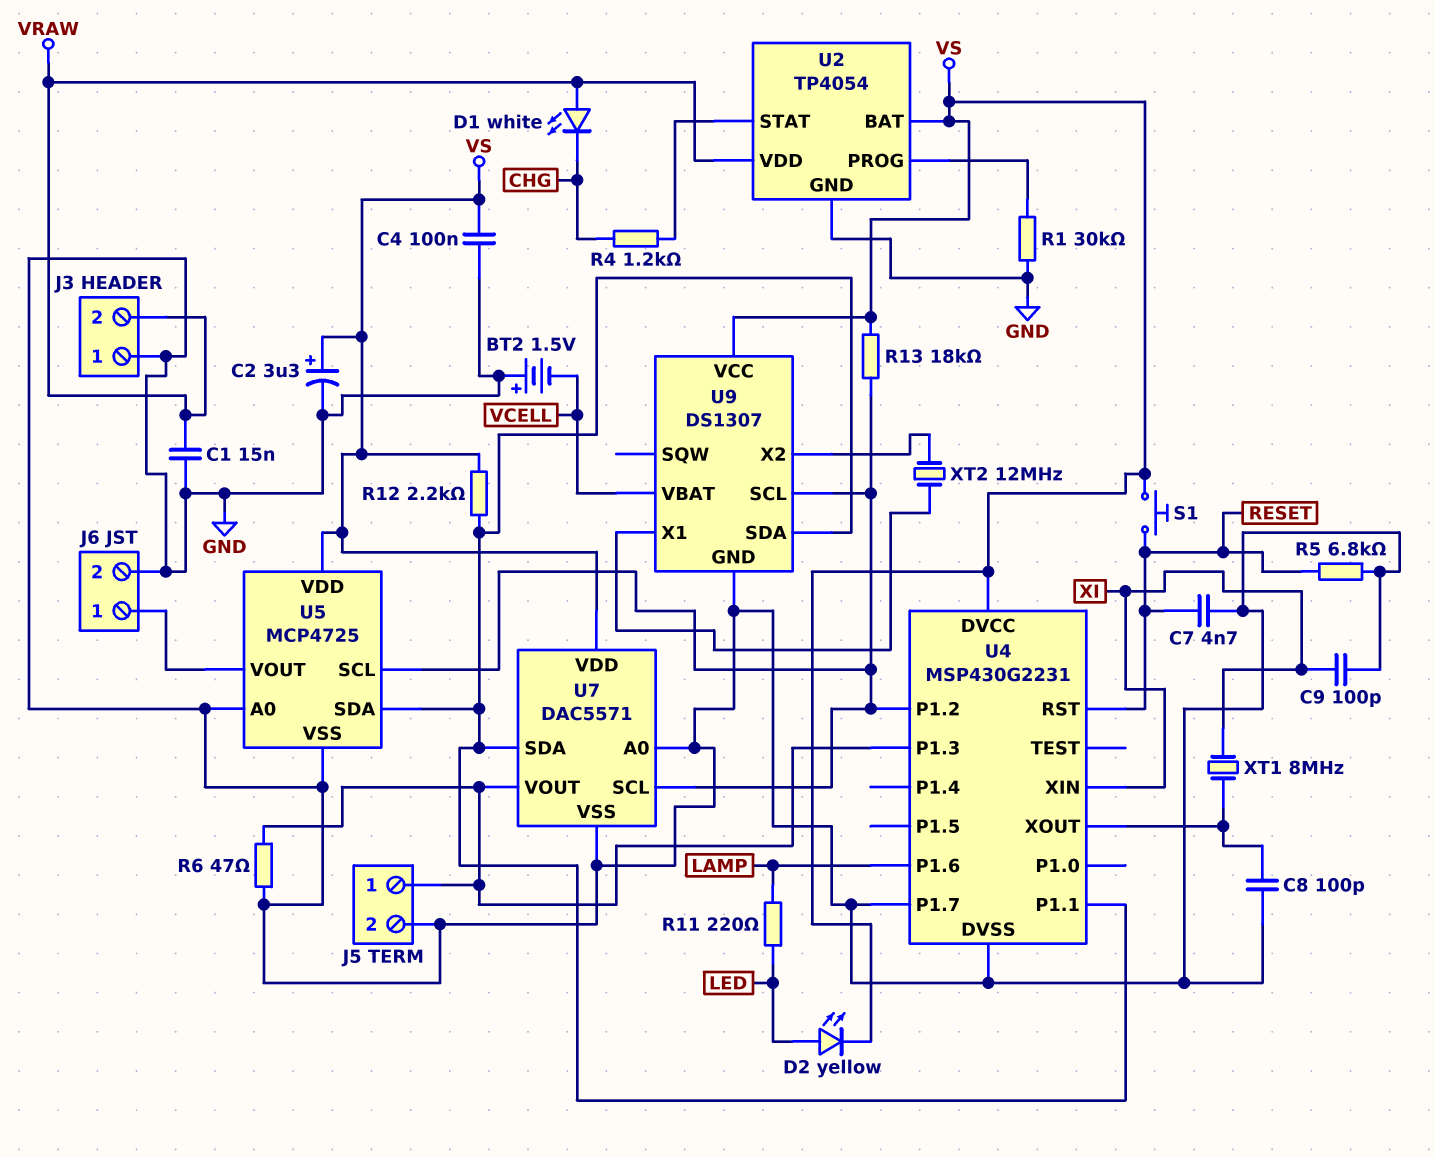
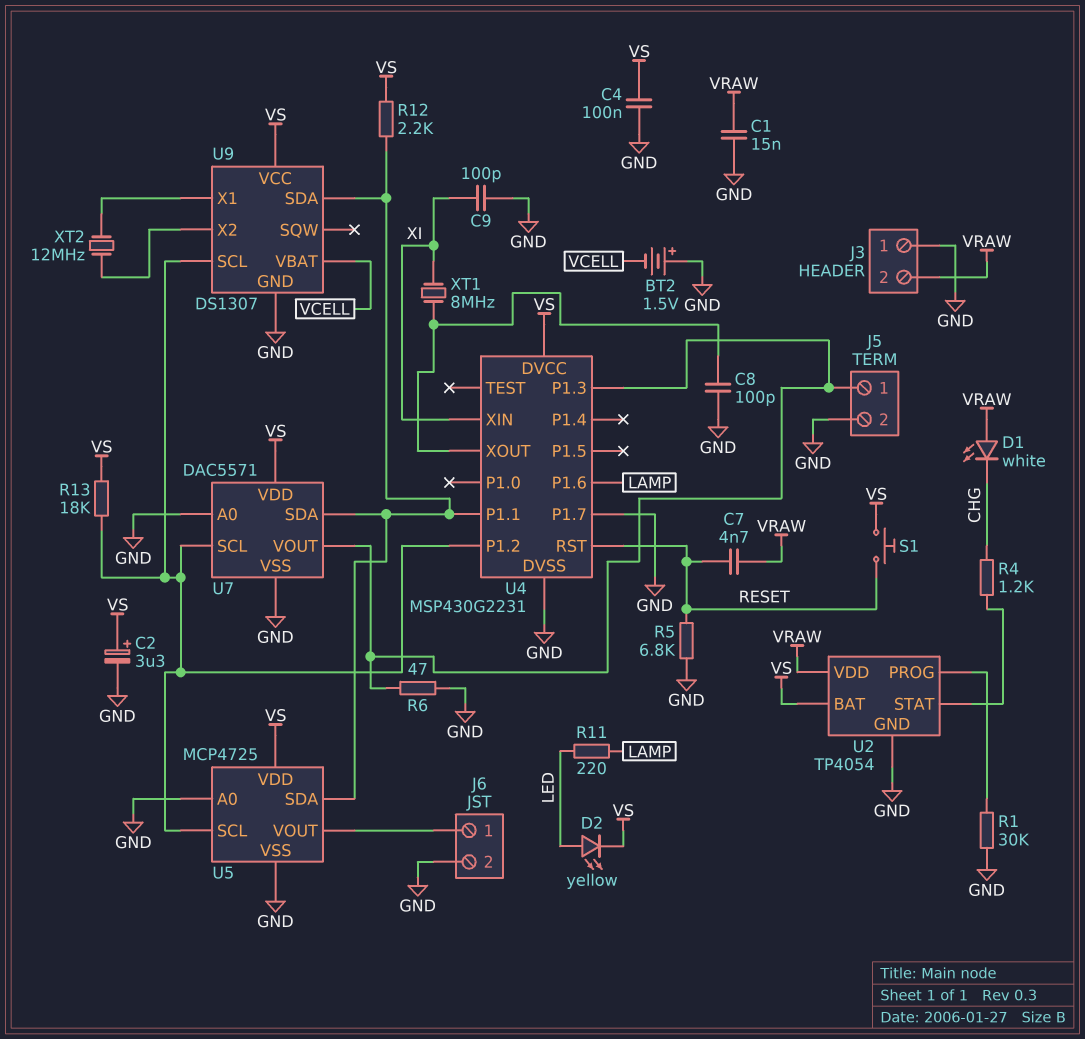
C7: 4.7nF (GND, RESET) -> 4.7nF (RESET, VRAW)

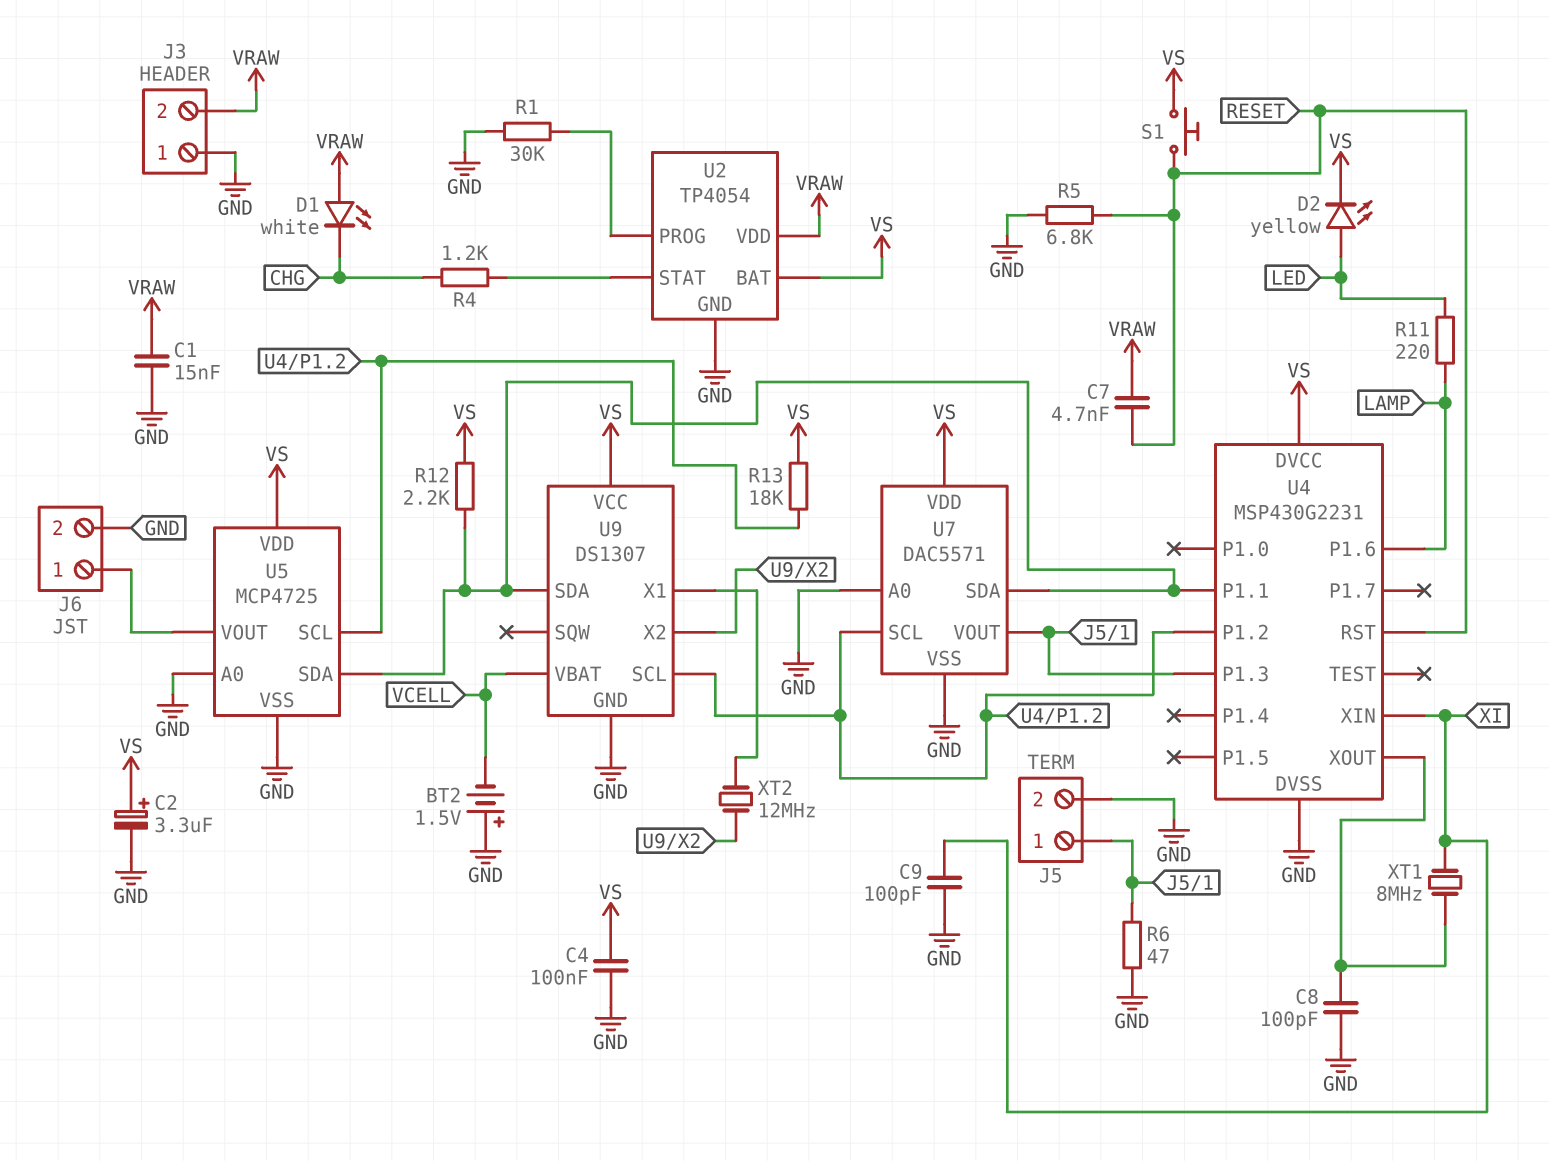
U4 pin P1.7: GND -> none

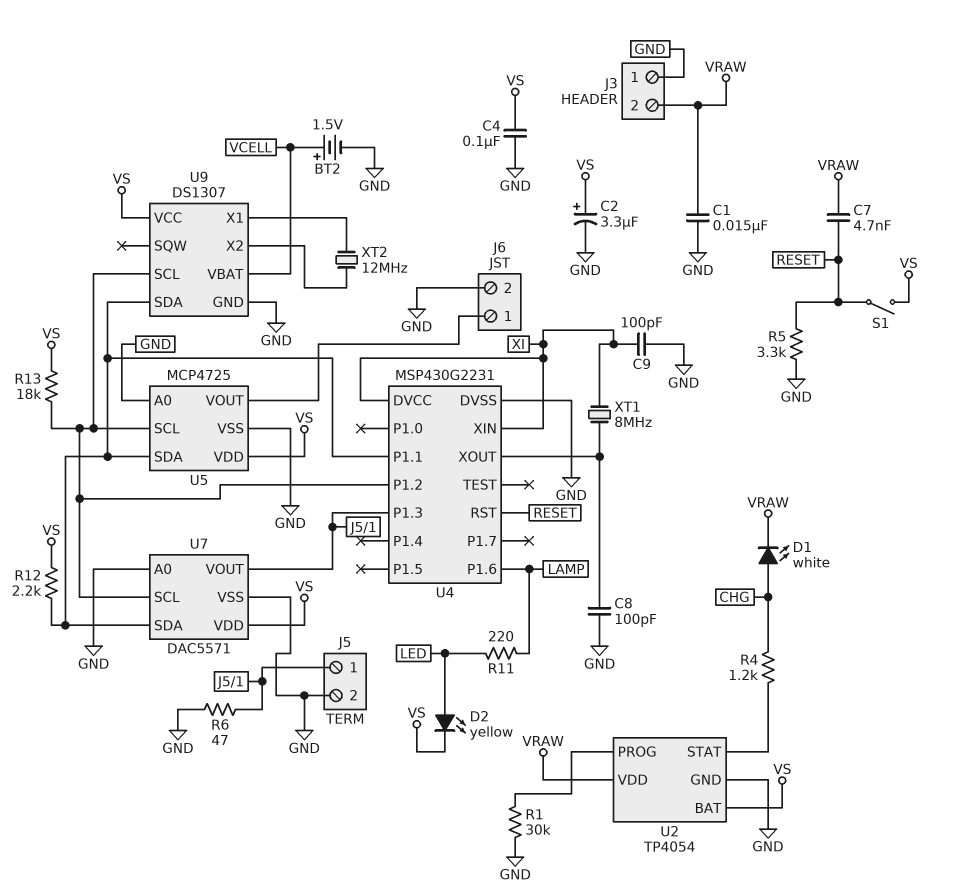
BT2: 1.5V (plus GND, minus VCELL) -> 1.5V (plus VCELL, minus GND)
D1: LED white (A VRAW, K CHG) -> LED white (A CHG, K VRAW)
R5: 6.8k (GND, RESET) -> 3.3k (GND, RESET)
S1: button (RESET, VS) -> switch (RESET, VS)
U4 pin DVCC: VS -> XI

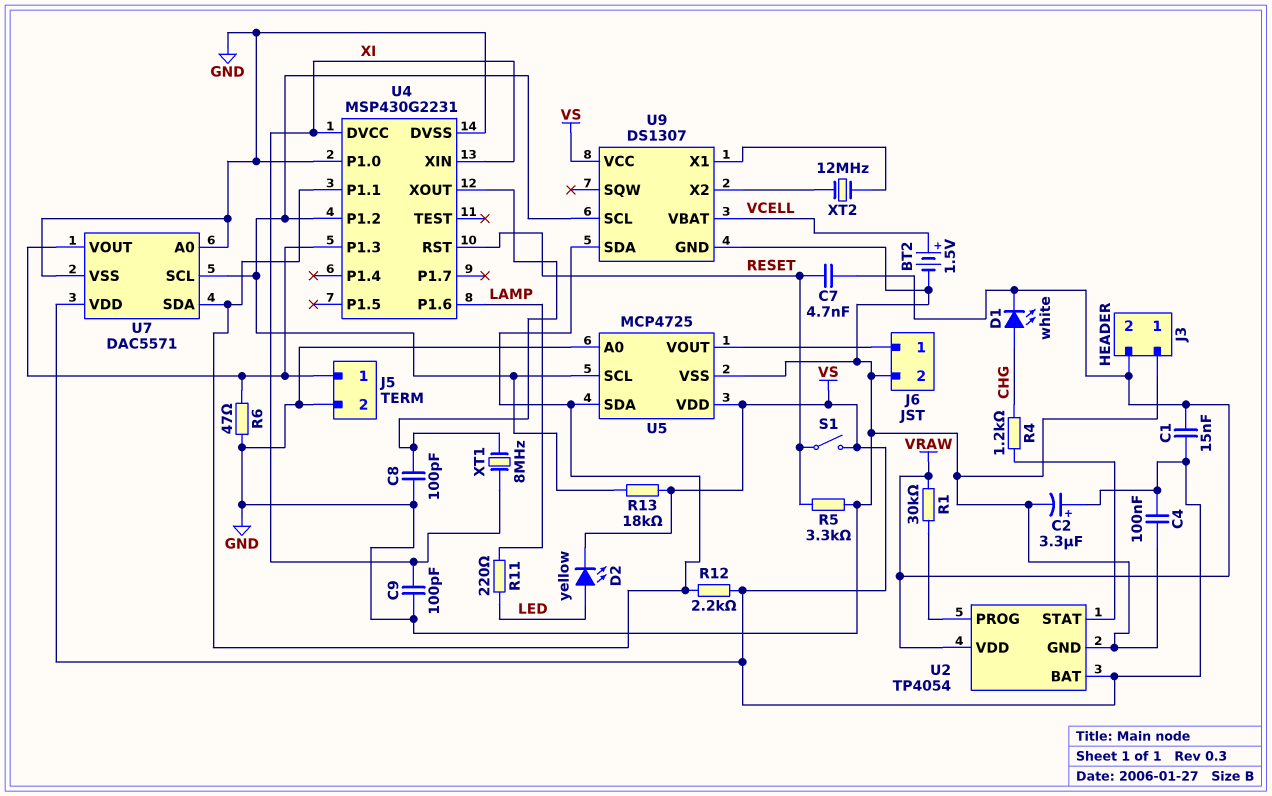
C1: 15nF (GND, VRAW) -> 15nF (VRAW, VS)
R1: 30k (GND, U2/PROG) -> 30k (U2/PROG, VRAW)
U4 pin P1.0: none -> GND

